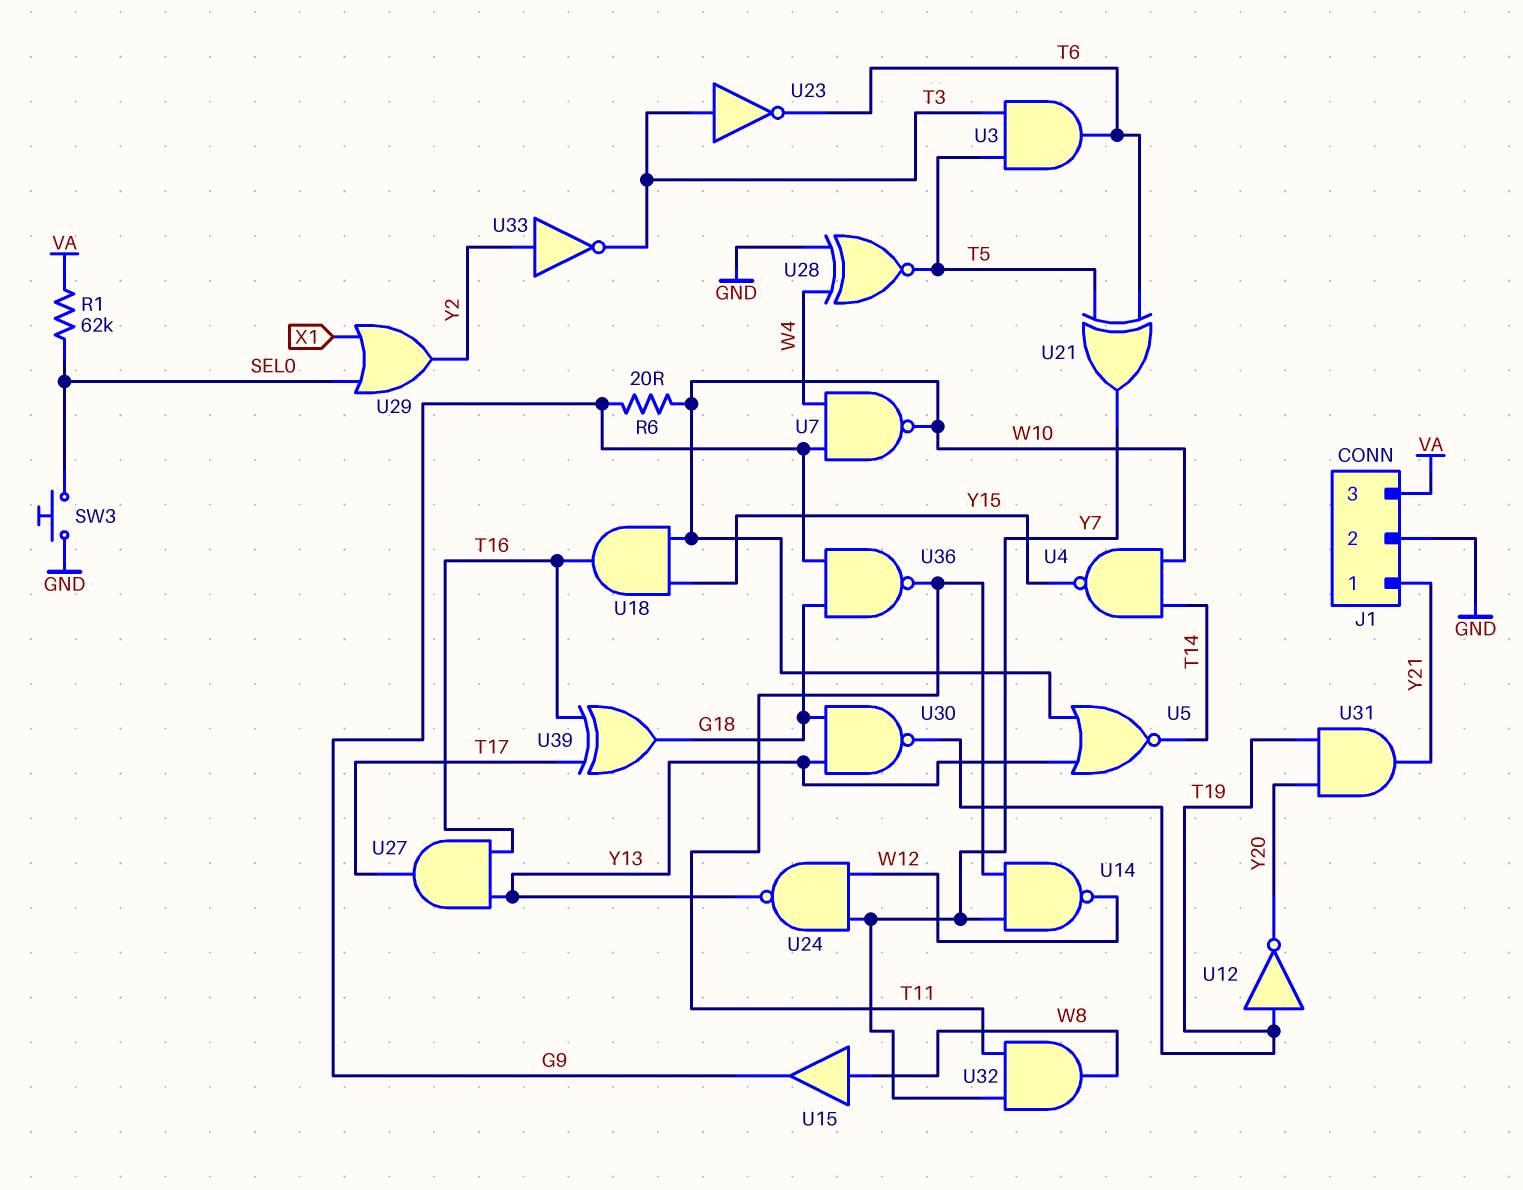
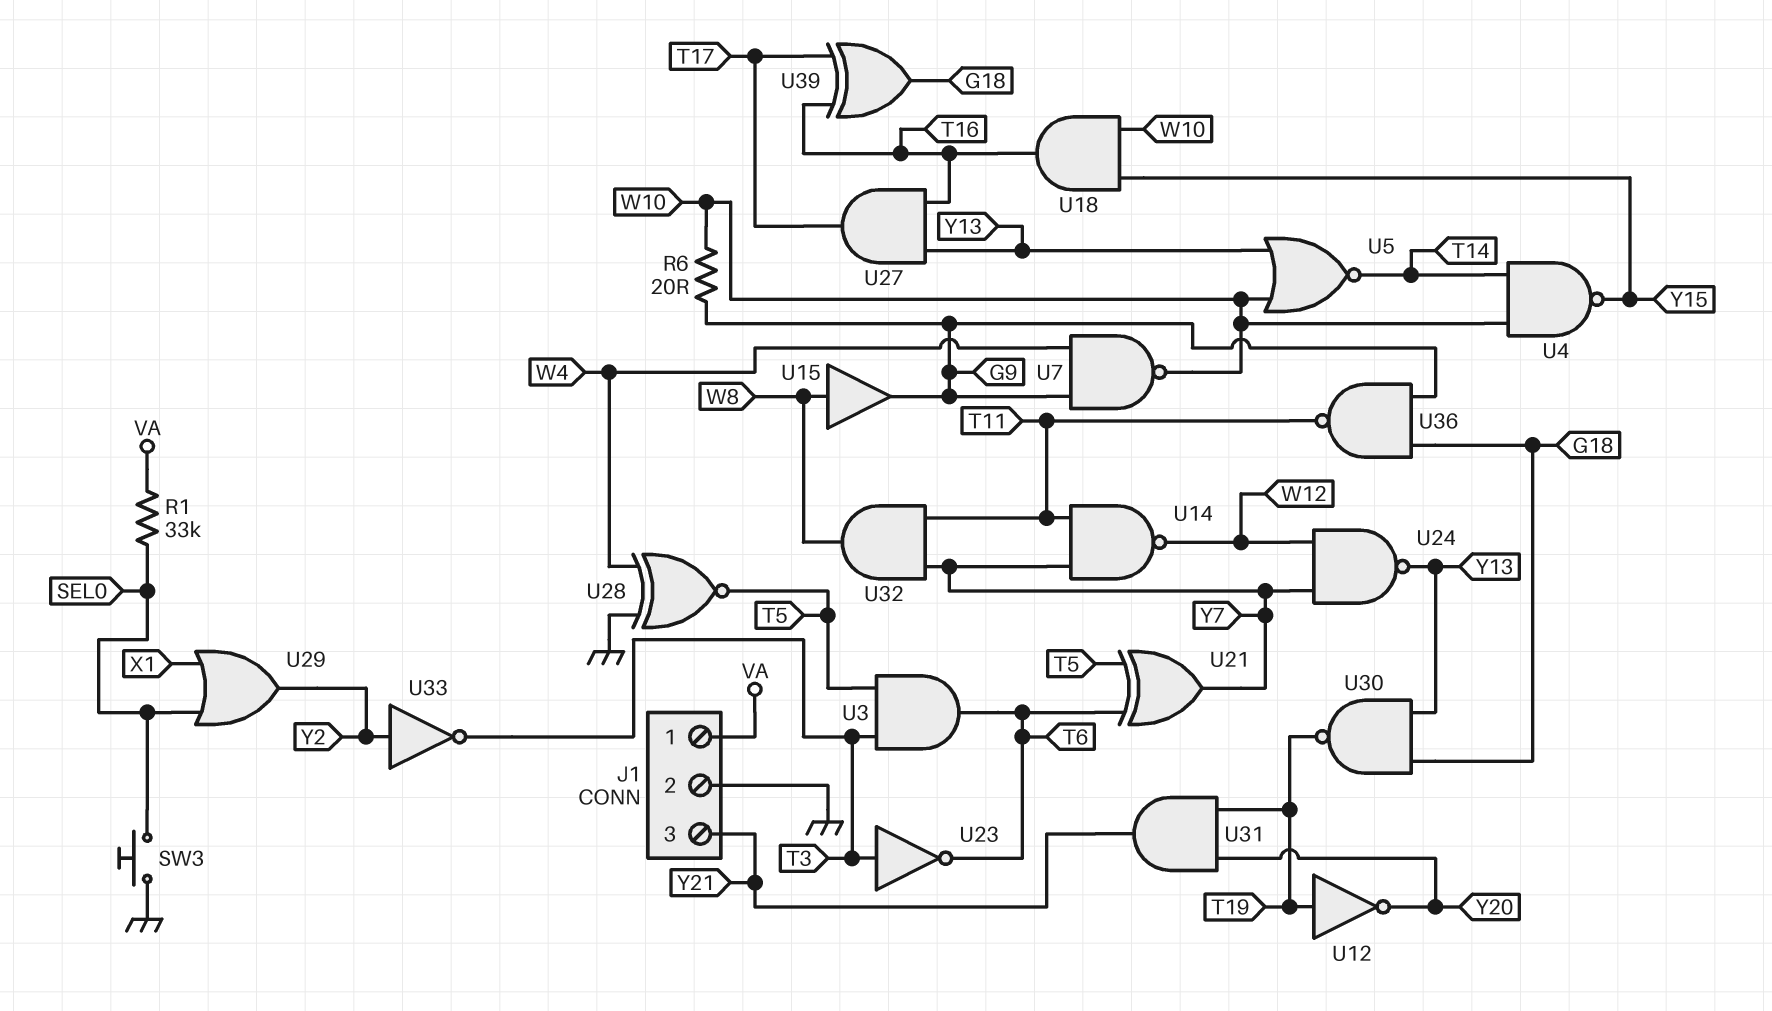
J1 pin 1: Y21 -> VA
J1 pin 3: VA -> Y21
R1: 62k (SEL0, VA) -> 33k (SEL0, VA)

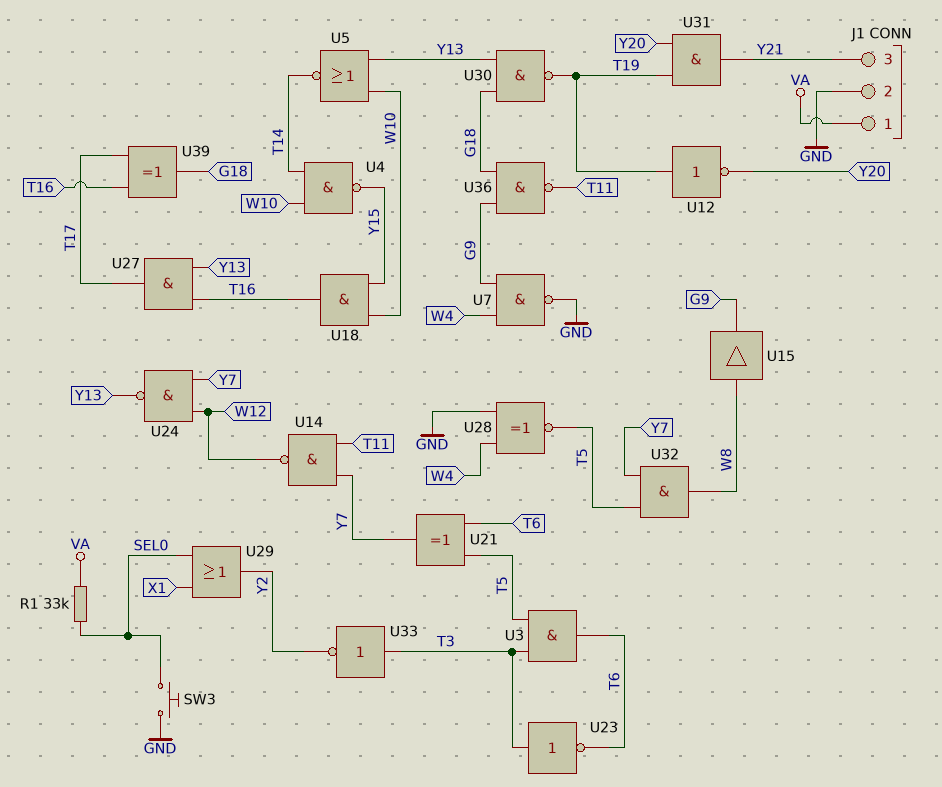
R6: 20 (G9, W10) -> none
U7: NAND (in G9, in W4, out W10) -> NAND (in G9, in W4, out GND)
U32: AND (in T11, in Y7, out W8) -> AND (in T5, in Y7, out W8)
U33: NOT (in Y2, out T3) -> NOT (in T3, out Y2)

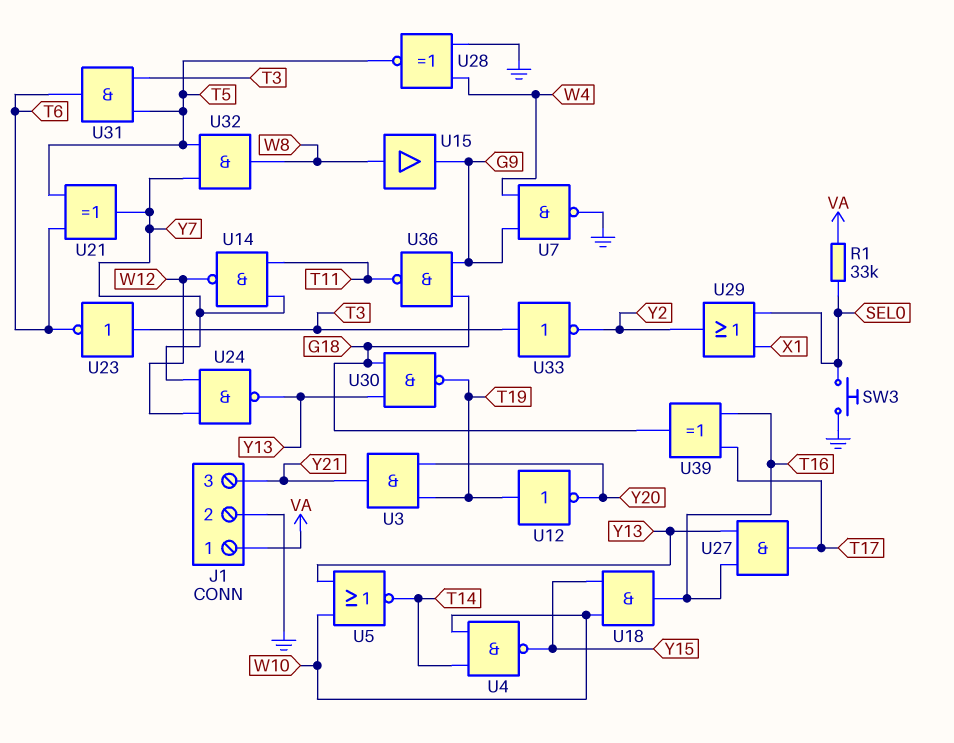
U3: AND (in T3, in T5, out T6) -> AND (in T19, in Y20, out Y21)
U31: AND (in T19, in Y20, out Y21) -> AND (in T3, in T5, out T6)

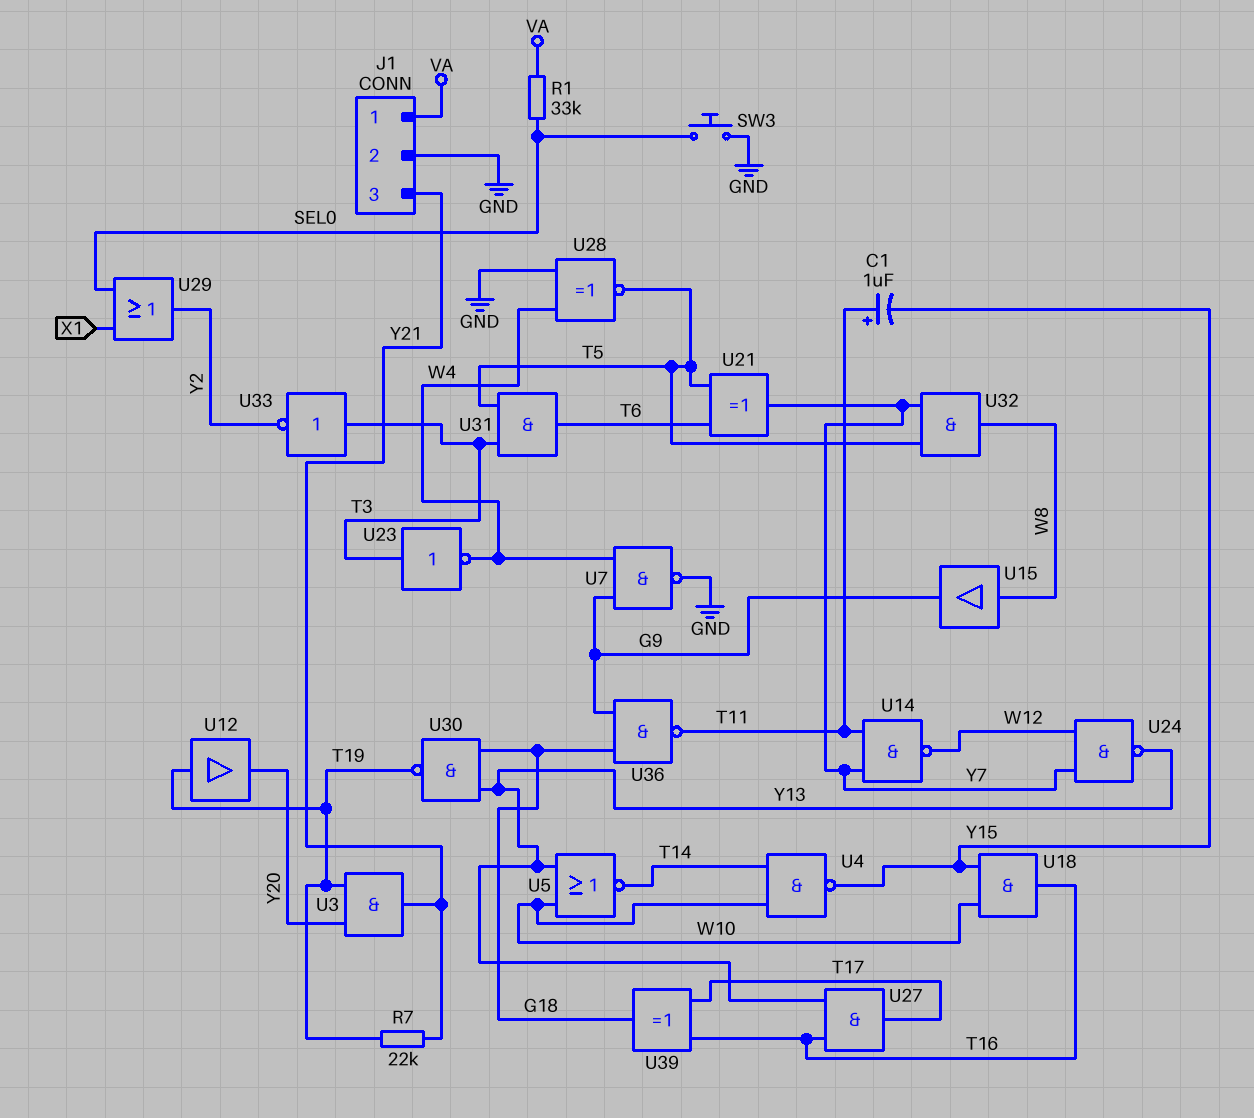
C1: none -> 1uF (plus T11, minus Y15)
R7: none -> 22k (T19, Y21)
U12: NOT (in T19, out Y20) -> buffer (in T19, out Y20)
U23: NOT (in T3, out T6) -> NOT (in T3, out W4)

